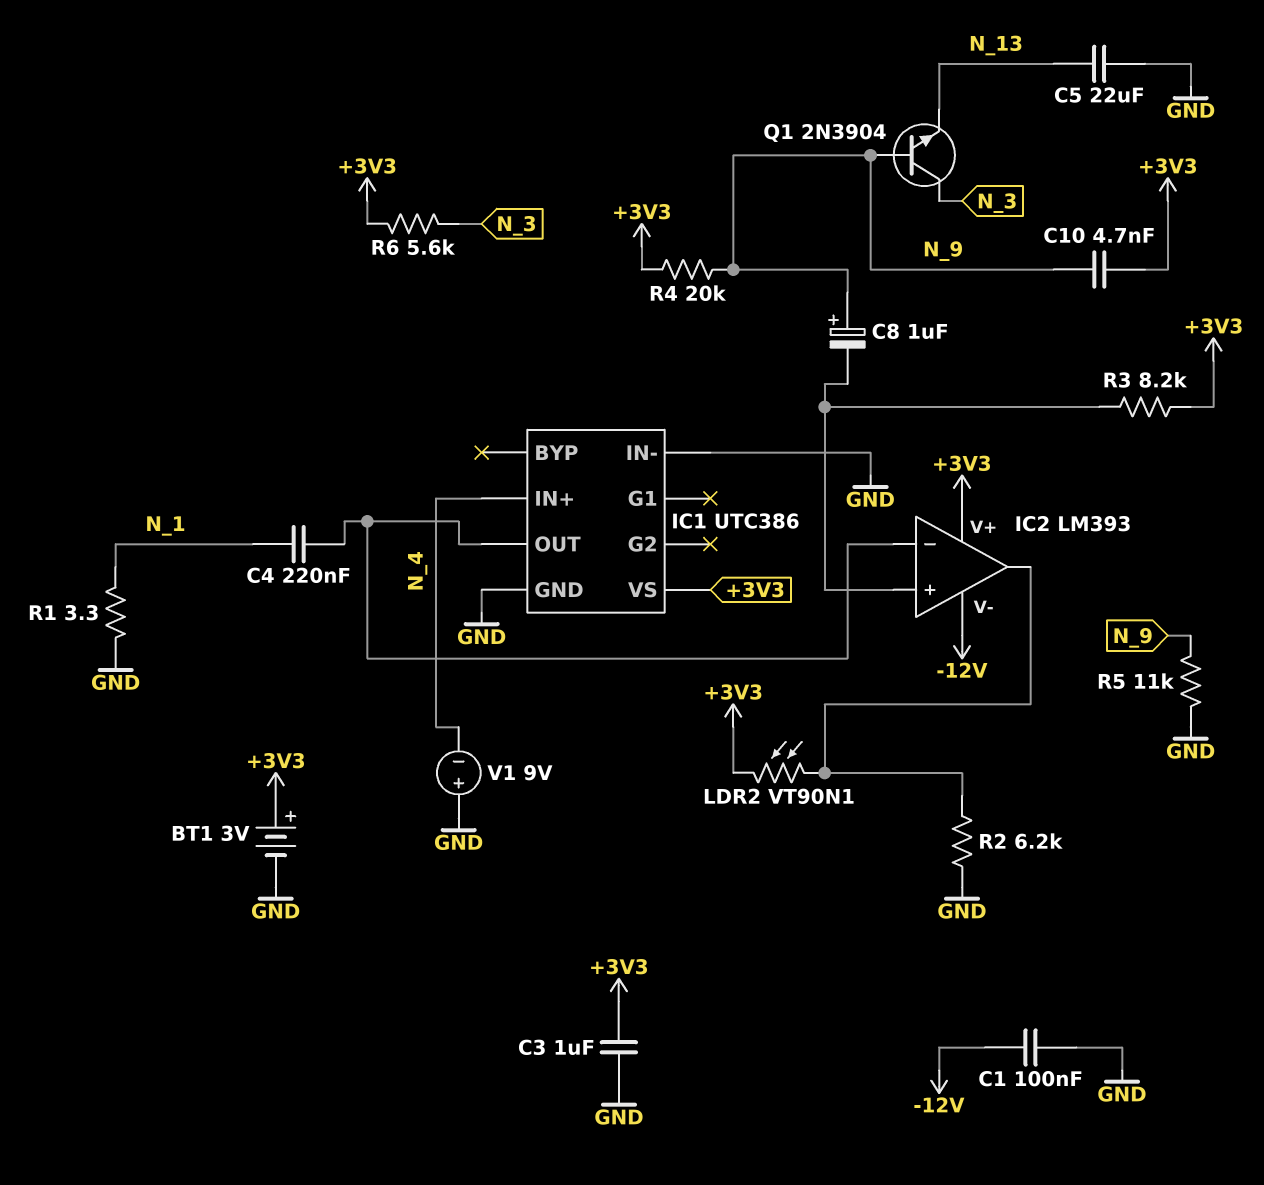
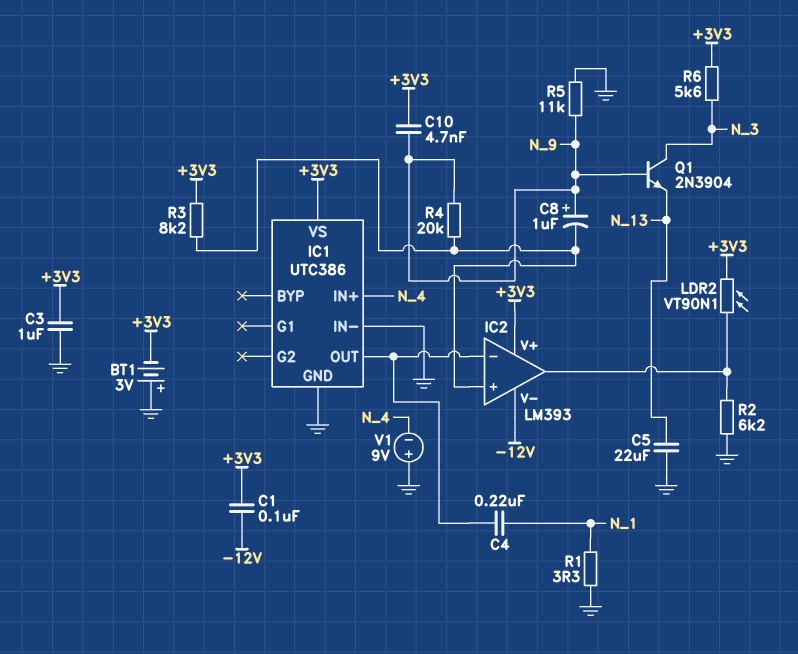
BT1: 3V (plus +3V3, minus GND) -> 3V (plus GND, minus +3V3)
C1: 100nF (-12V, GND) -> 100nF (+3V3, -12V)
R4: 20k (+3V3, N_9) -> 20k (IC2/in+, N_9)

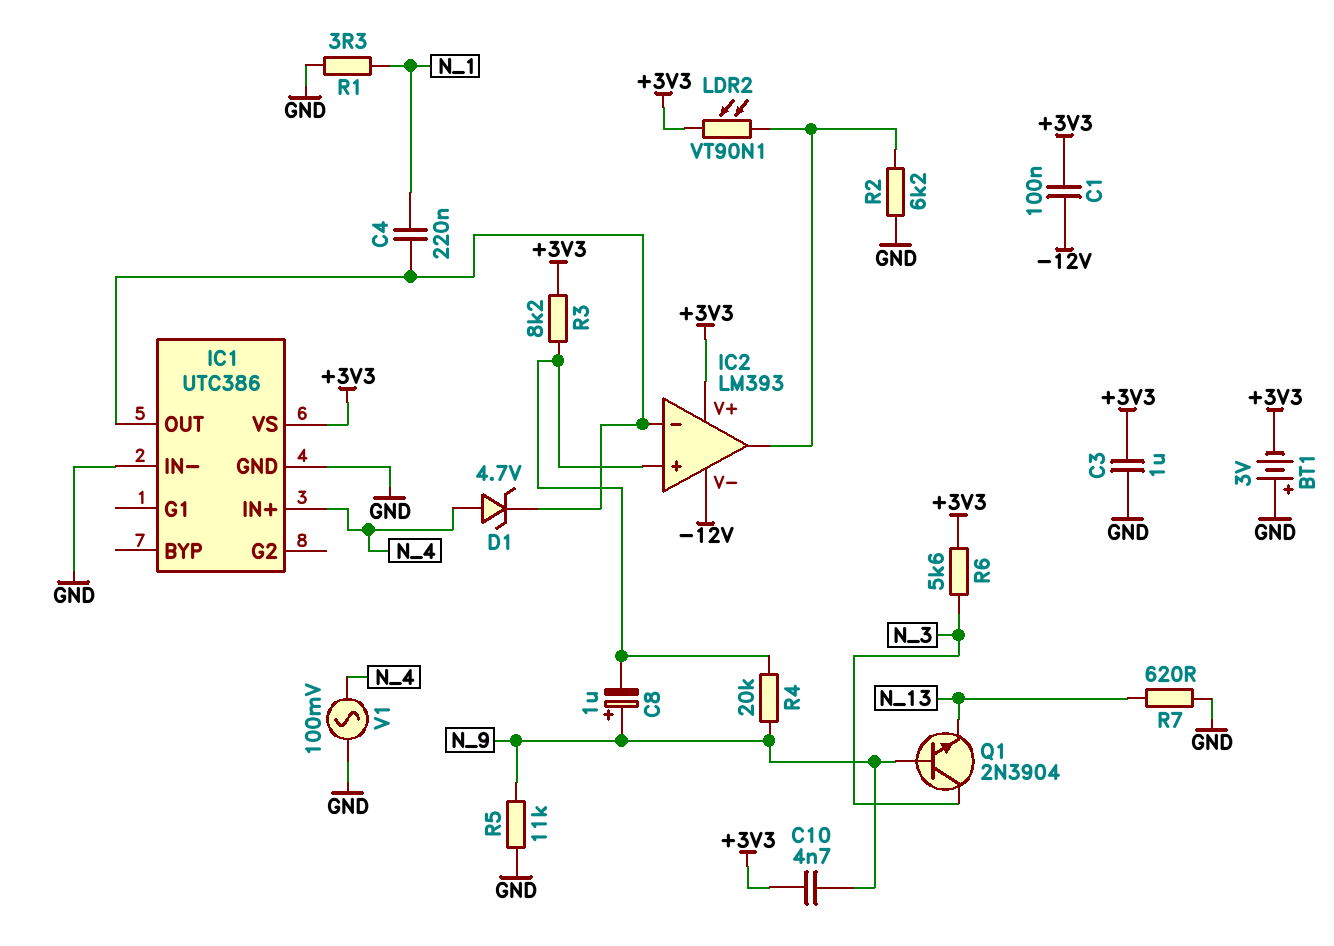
C5: 22uF (GND, N_13) -> none
D1: none -> zener 4.7V (A N_4, K IC1/OUT)
R7: none -> 620 (GND, N_13)
V1: 9V (plus GND, minus N_4) -> AC 100mV (GND, N_4)

